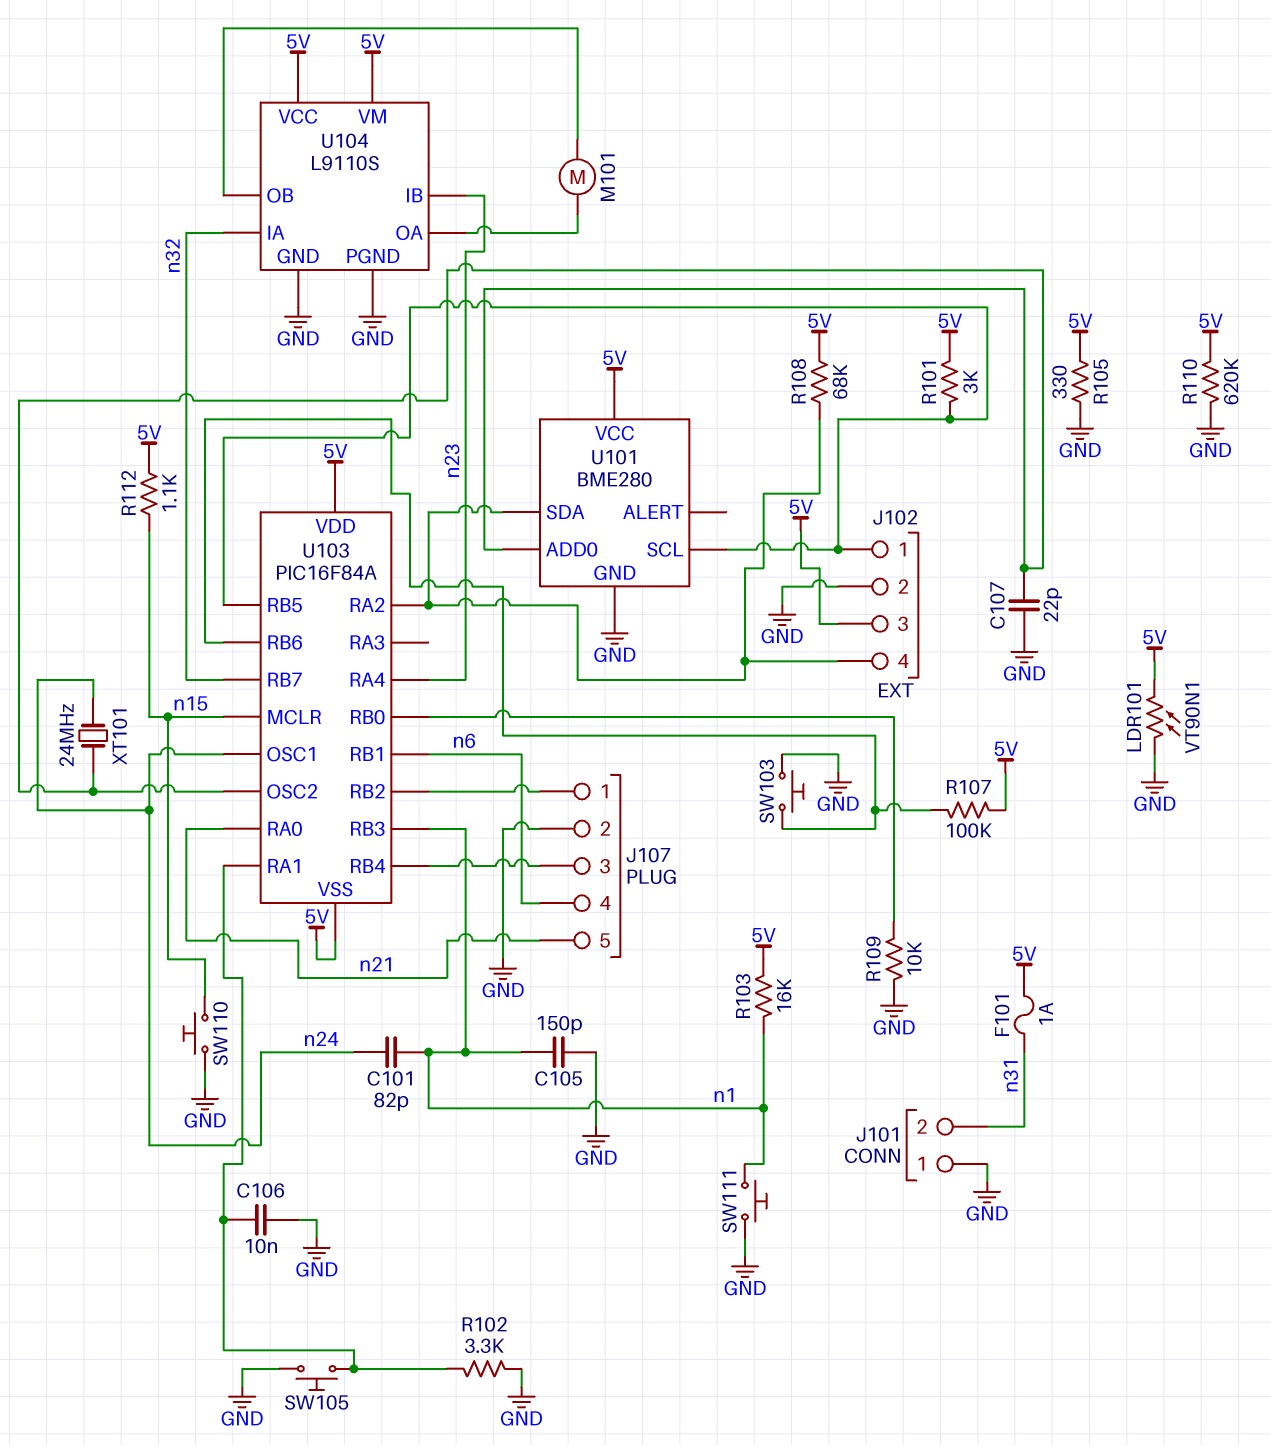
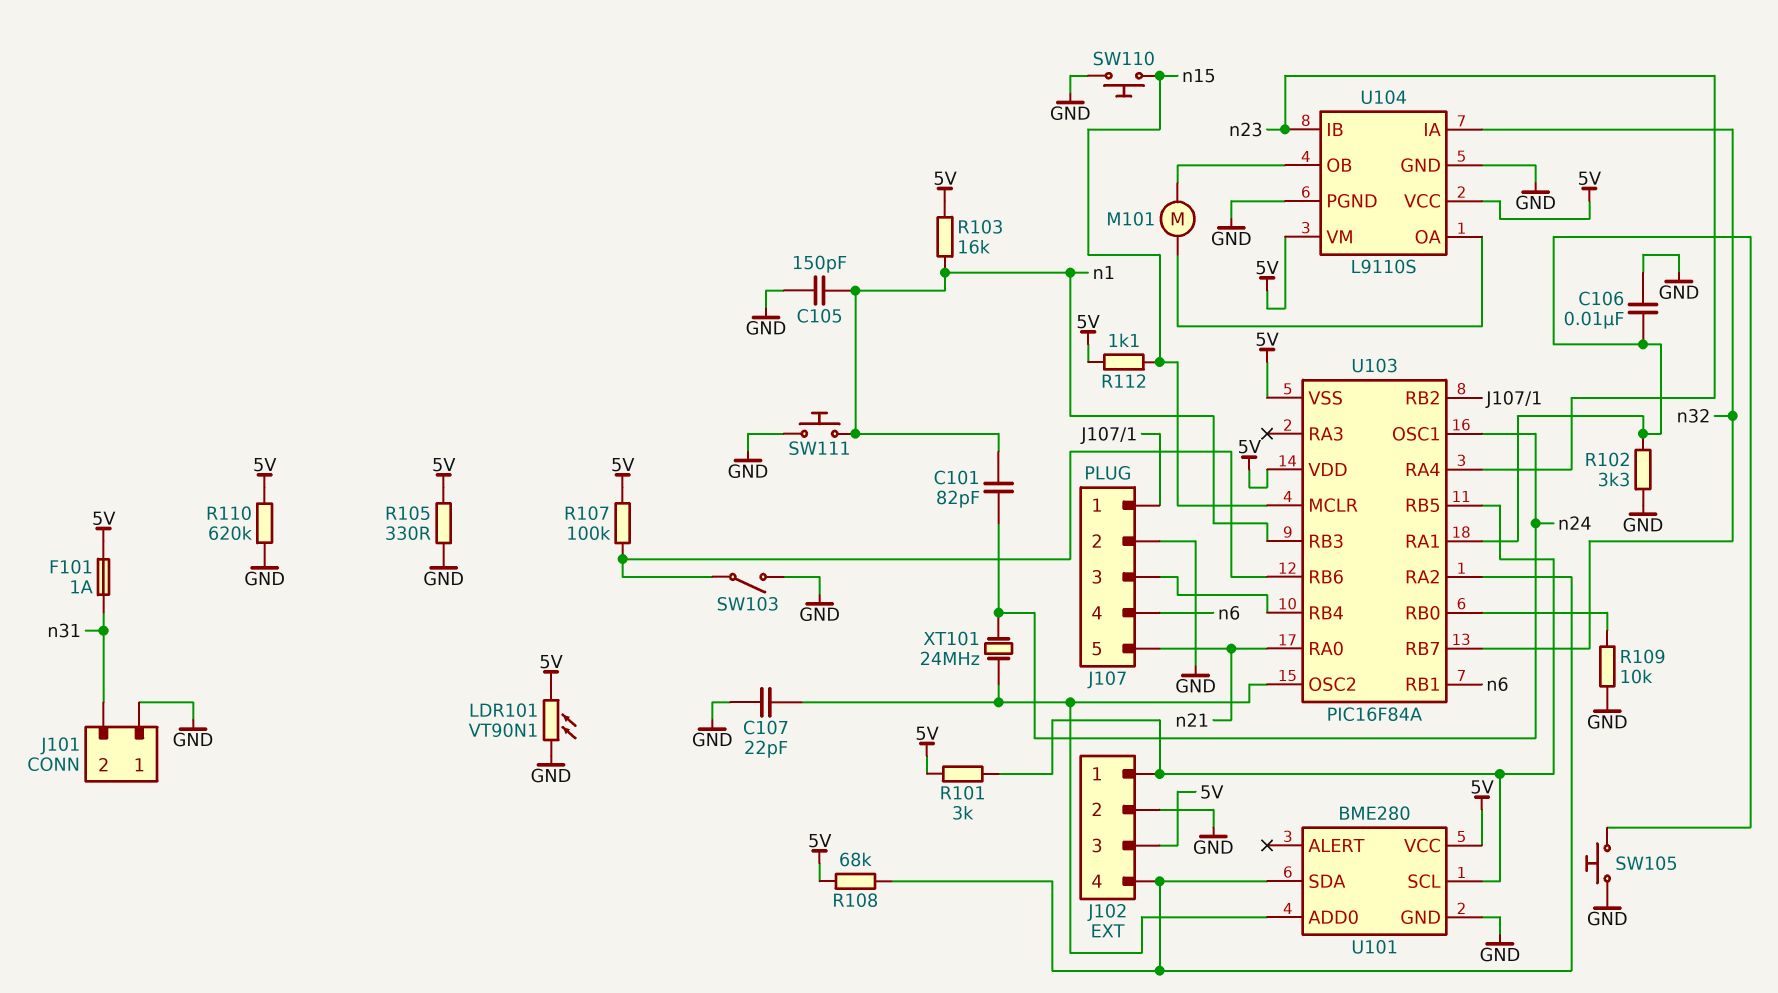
SW103: button (GND, U103/RB6) -> switch (GND, U103/RB6)

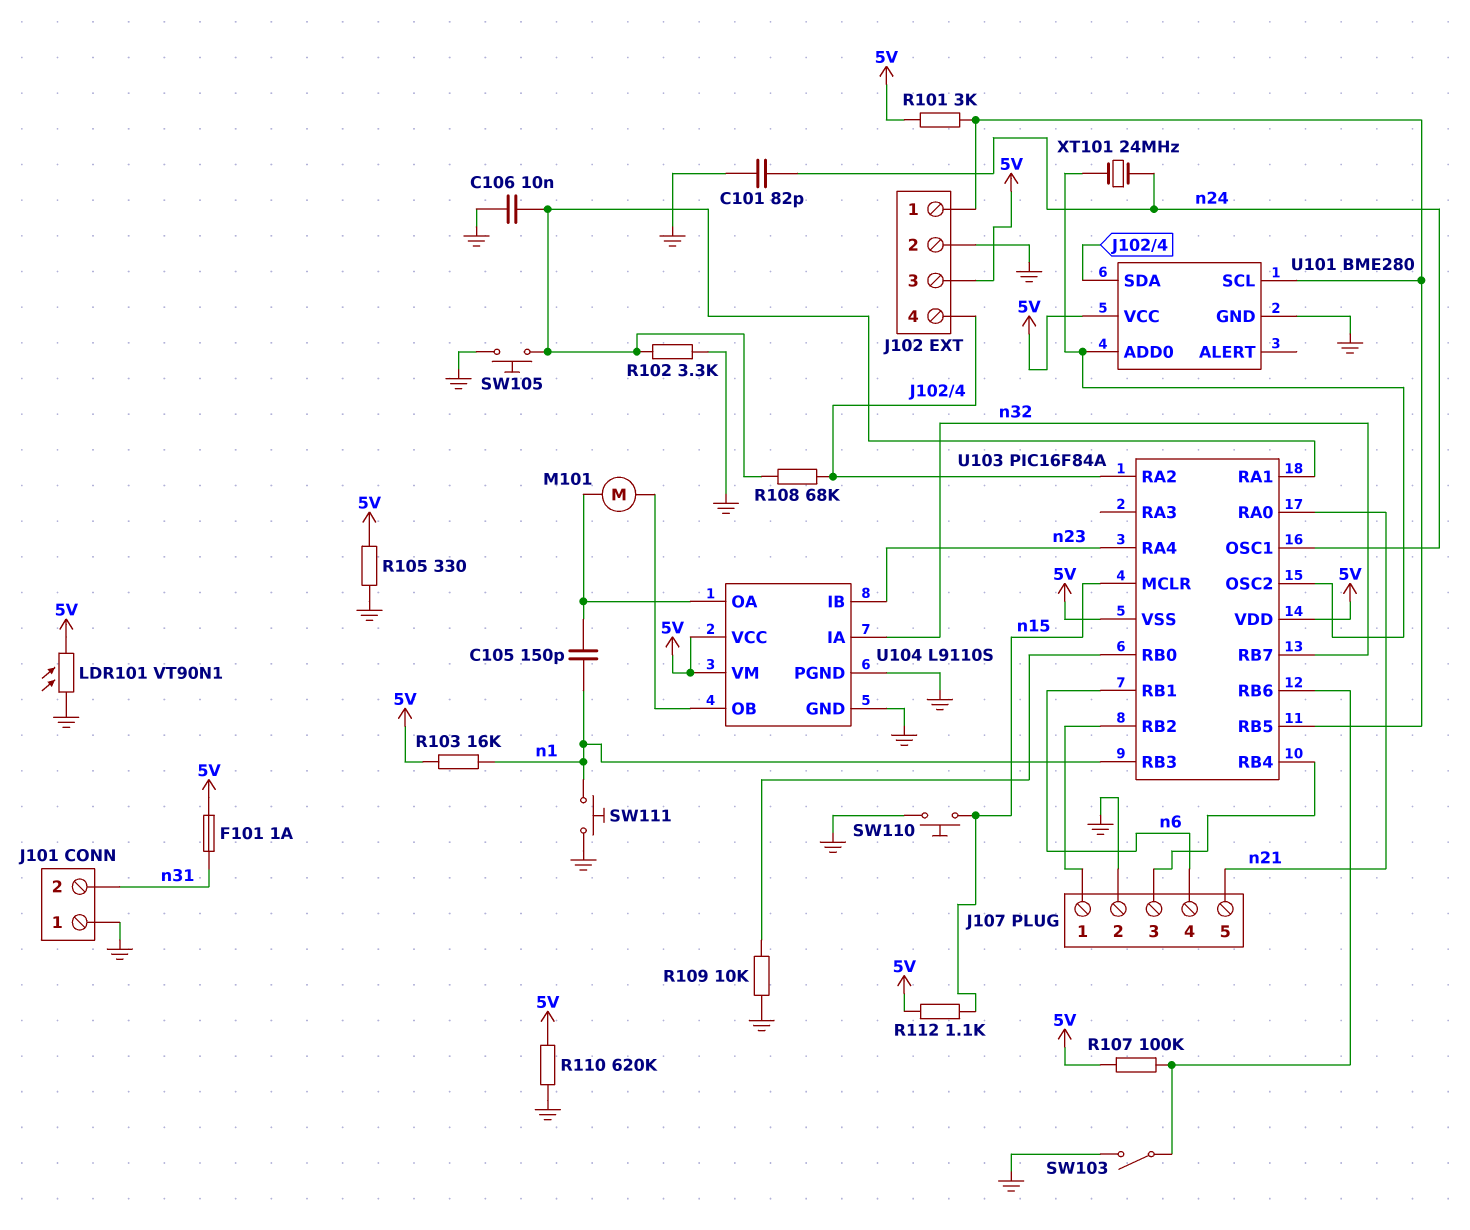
C101: 82pF (n1, n24) -> 82pF (GND, n24)
C105: 150pF (GND, n1) -> 150pF (U104/OA, n1)
C107: 22pF (GND, U101/ADD0) -> none
R108: 68k (5V, J102/4) -> 68k (J102/4, U103/RA1)

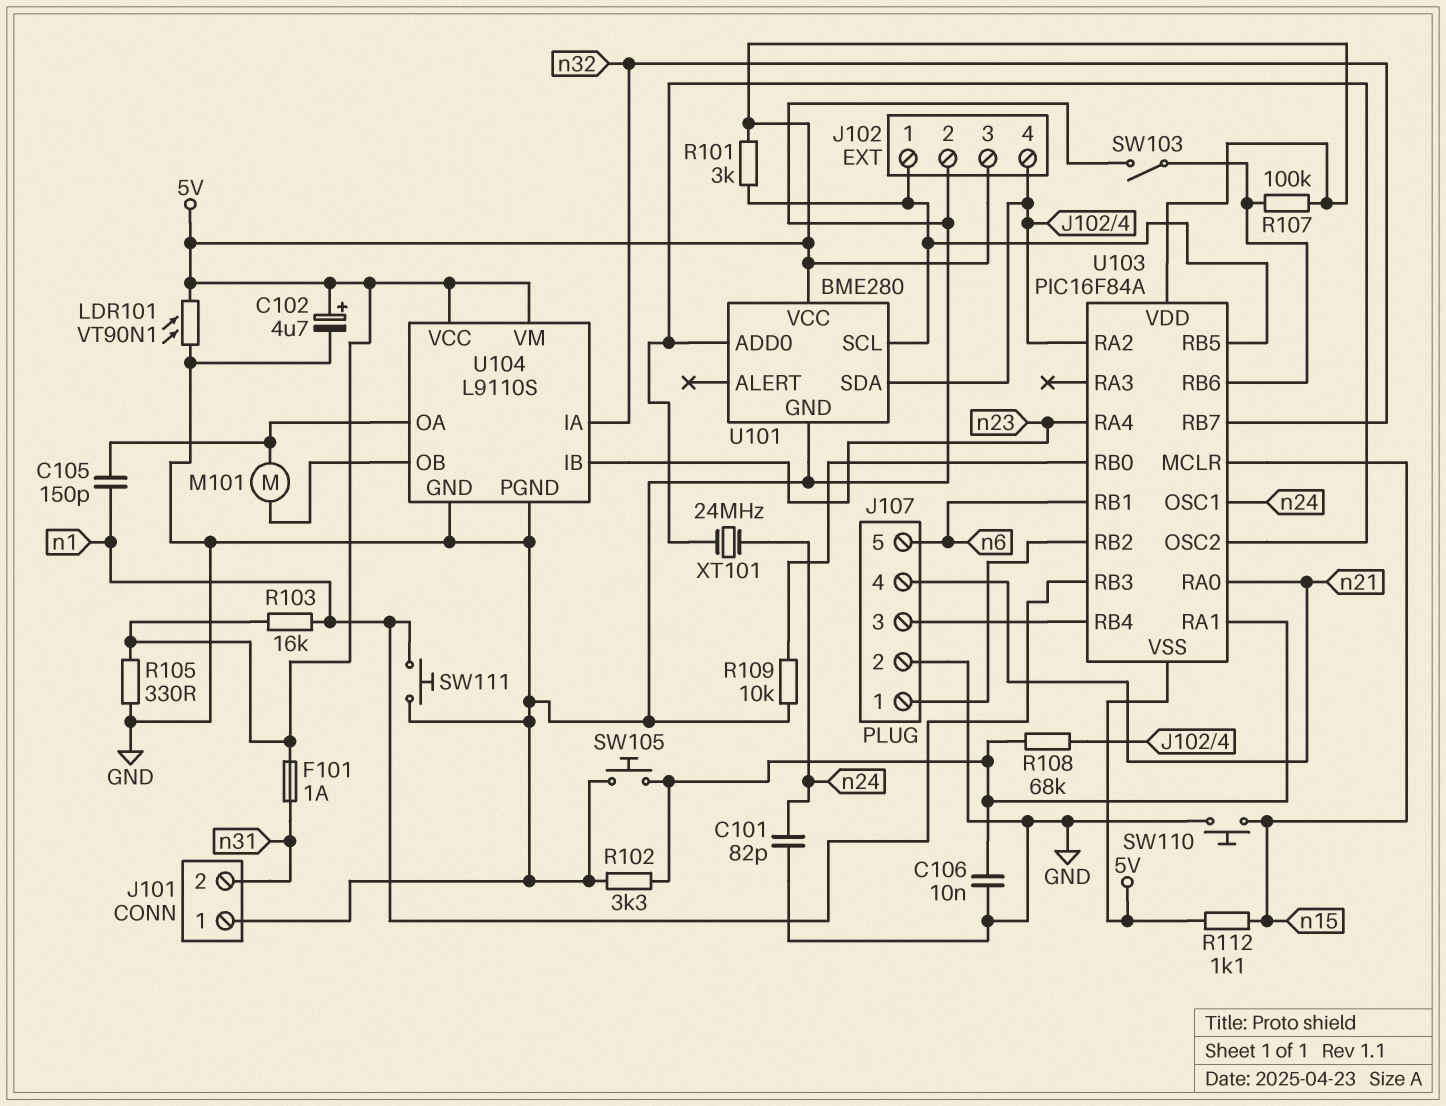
C102: none -> 4.7uF (plus 5V, minus GND)
J107 pin 4: n6 -> n21
J107 pin 5: n21 -> n6
R110: 620k (5V, GND) -> none

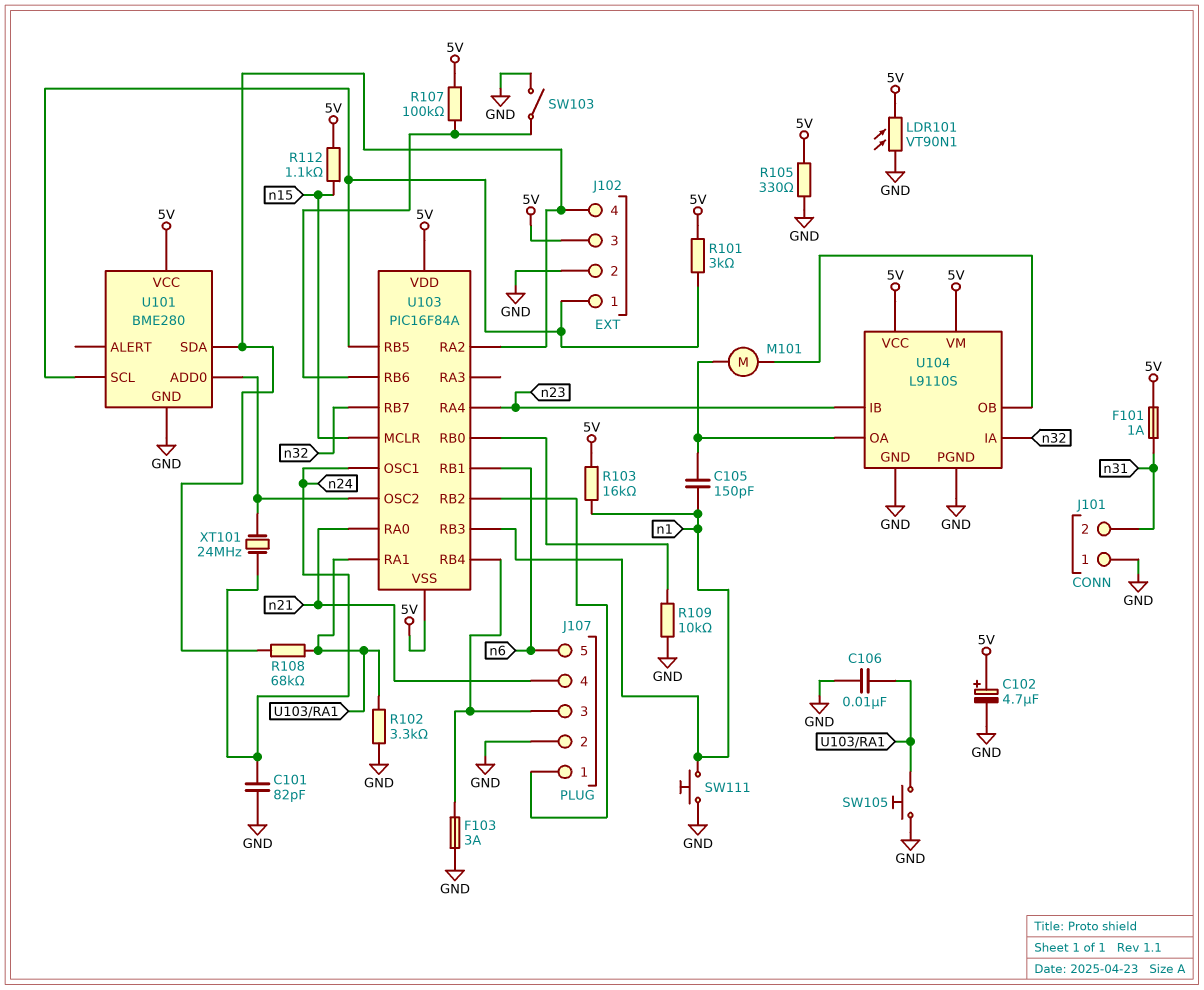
F103: none -> 3A (GND, J107/3)
SW110: button (GND, n15) -> none

